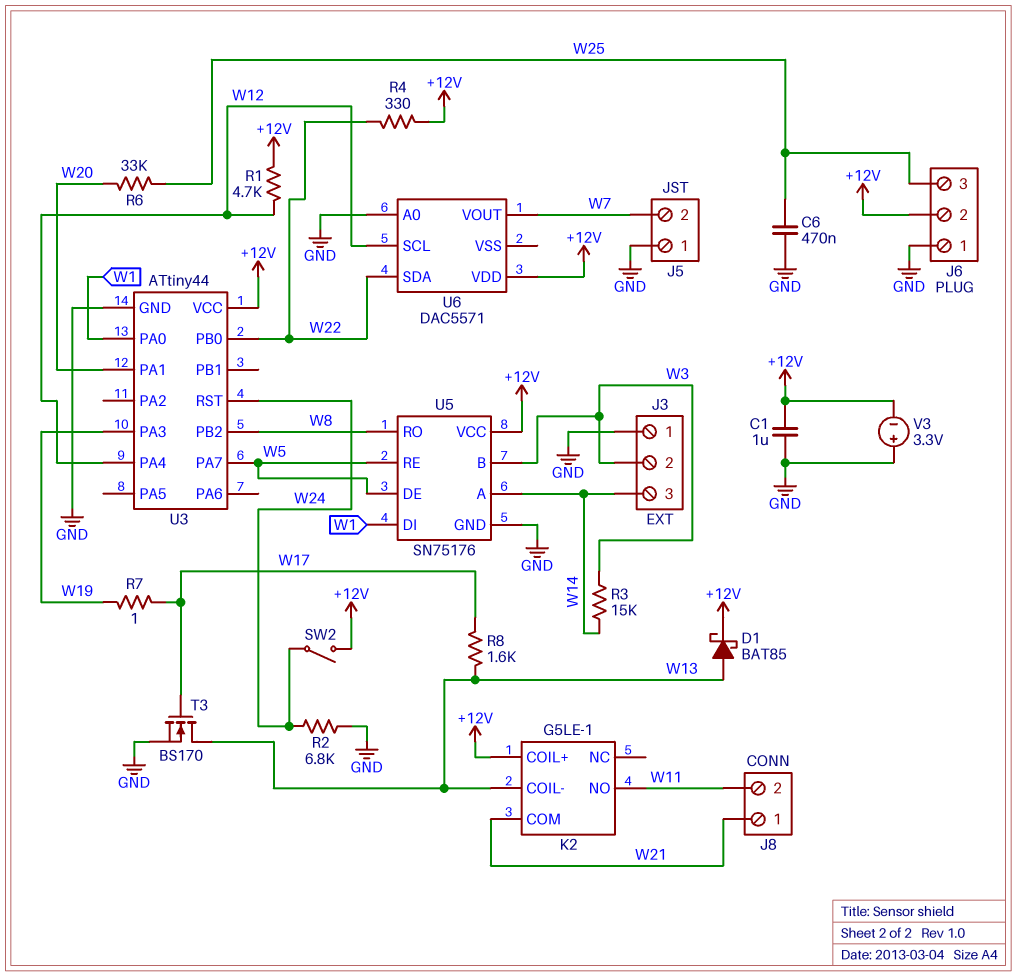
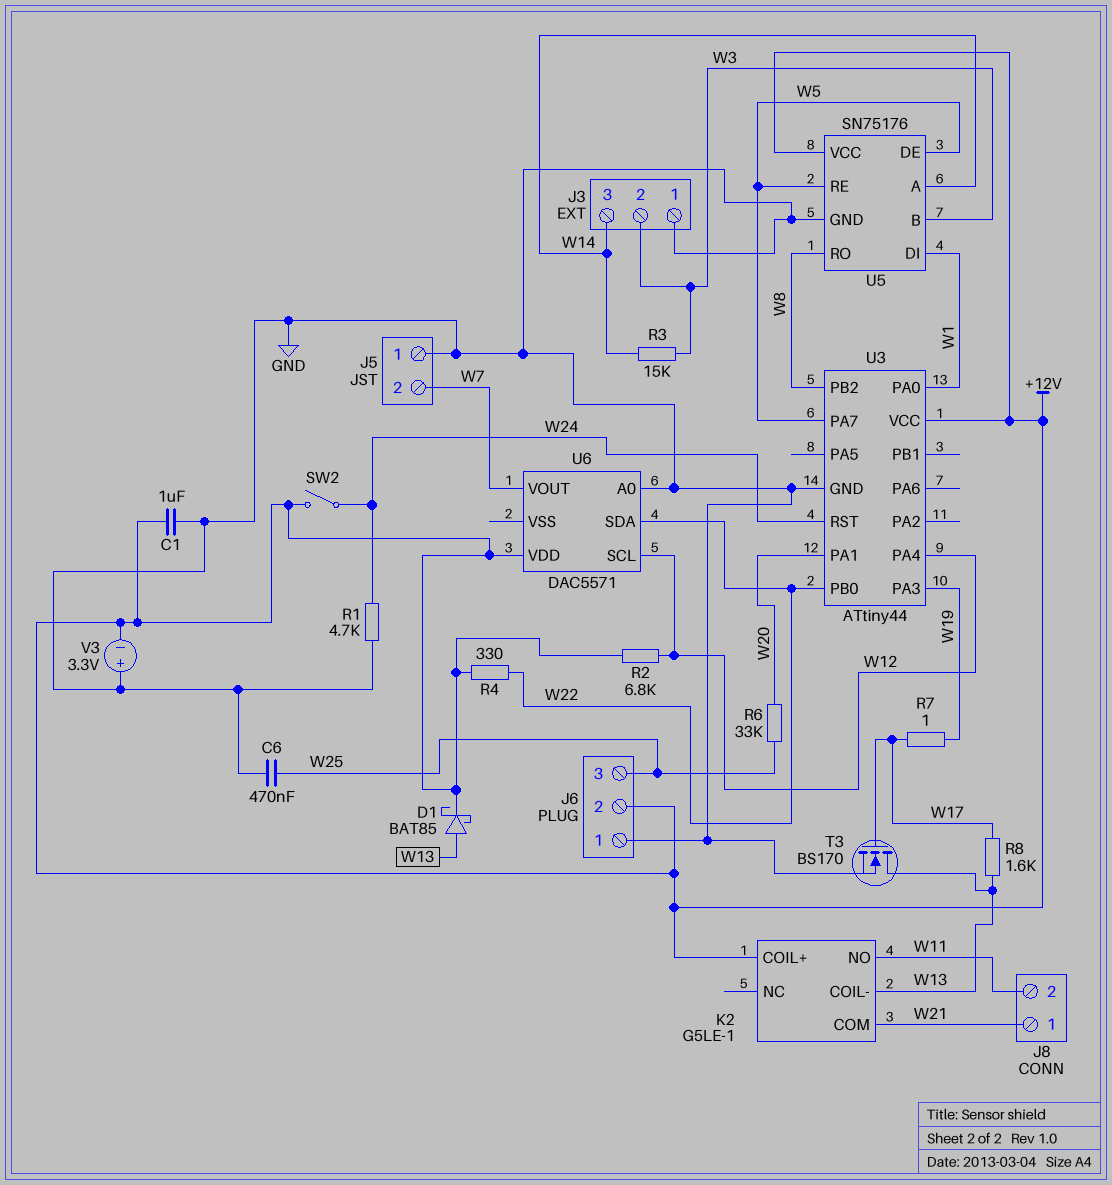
R1: 4.7k (+12V, W12) -> 4.7k (GND, W24)
R2: 6.8k (GND, W24) -> 6.8k (+12V, W12)

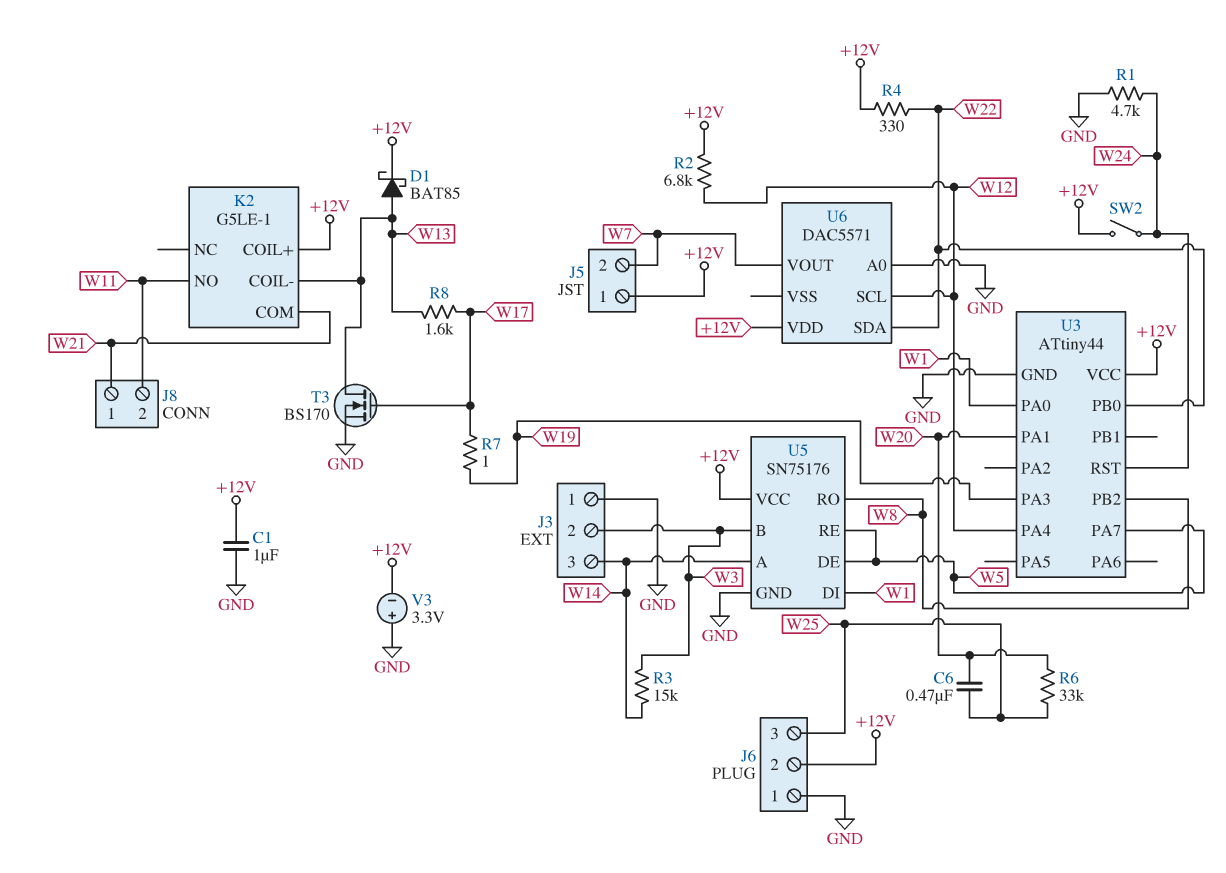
C6: 470nF (GND, W25) -> 470nF (W20, W25)
J5 pin 1: GND -> +12V

